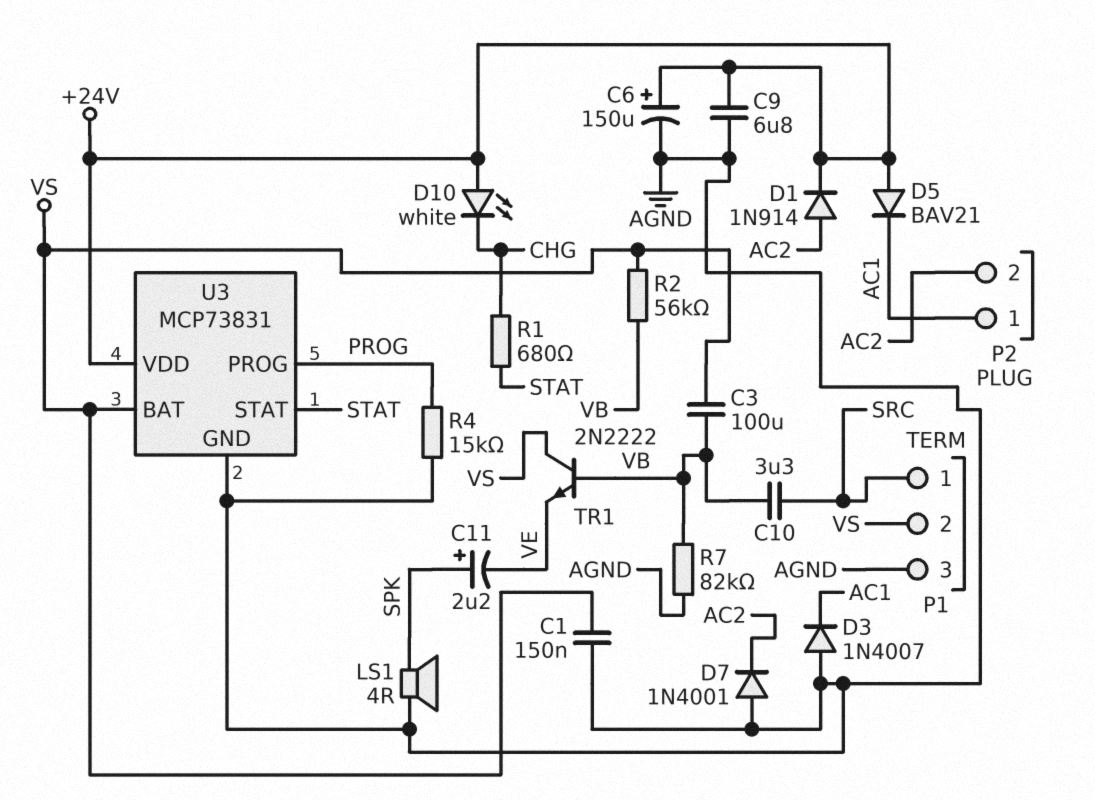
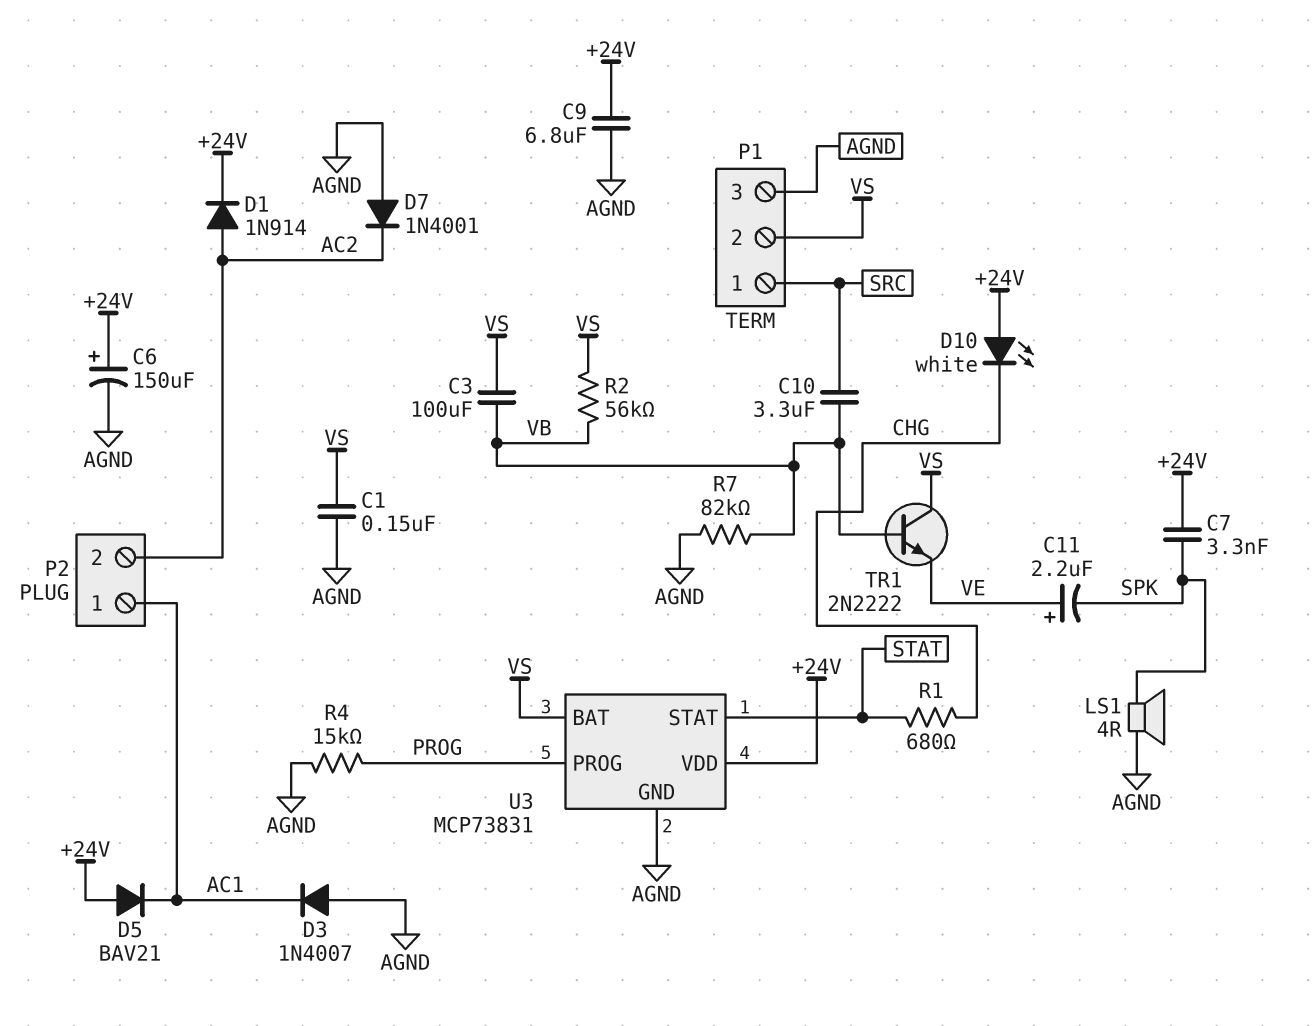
C7: none -> 3.3nF (+24V, SPK)
C11: 2.2uF (plus SPK, minus VE) -> 2.2uF (plus VE, minus SPK)

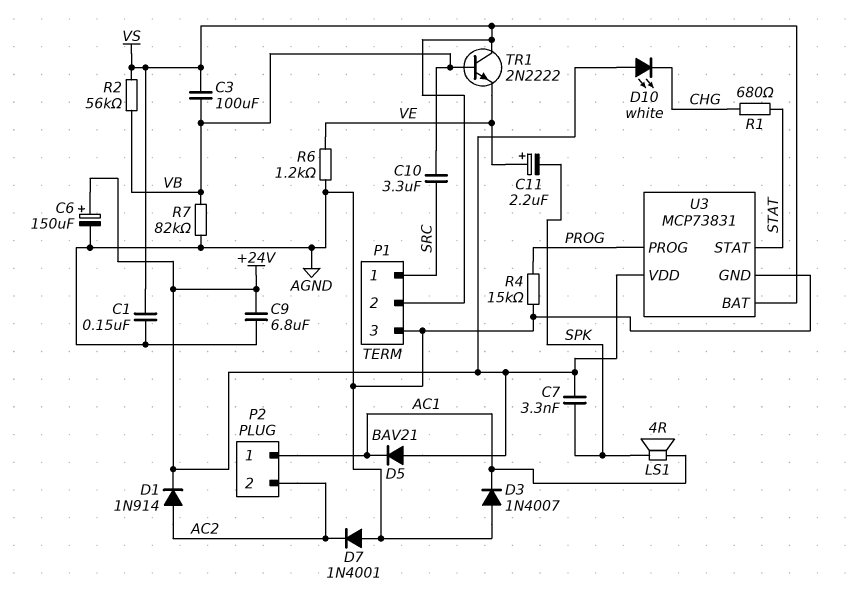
LS1: speaker 4R (AGND, SPK) -> speaker 4R (AC1, SPK)
R6: none -> 1.2k (AGND, VE)

